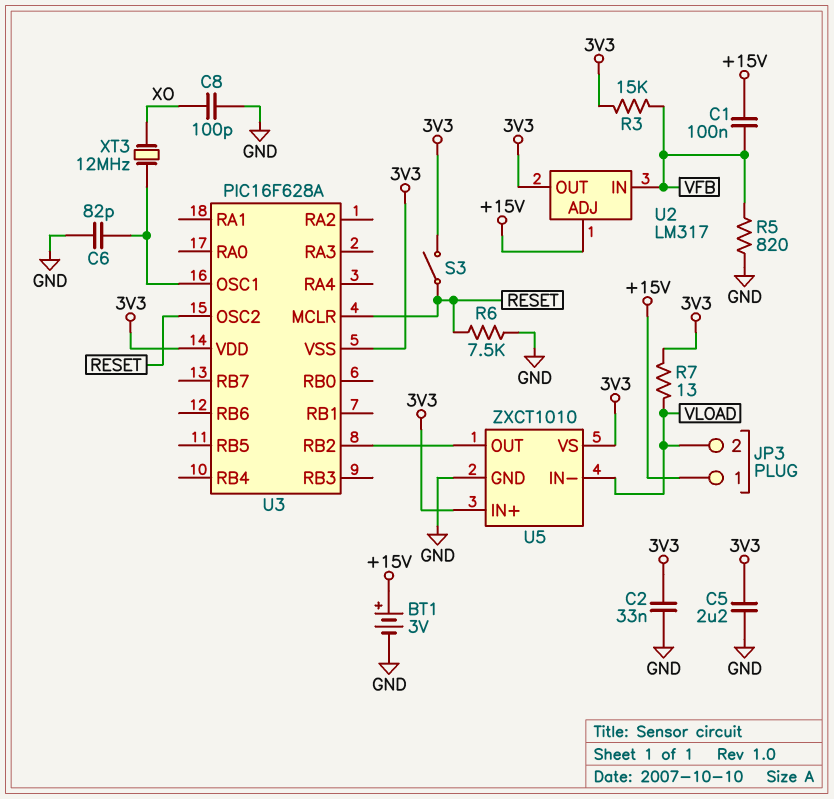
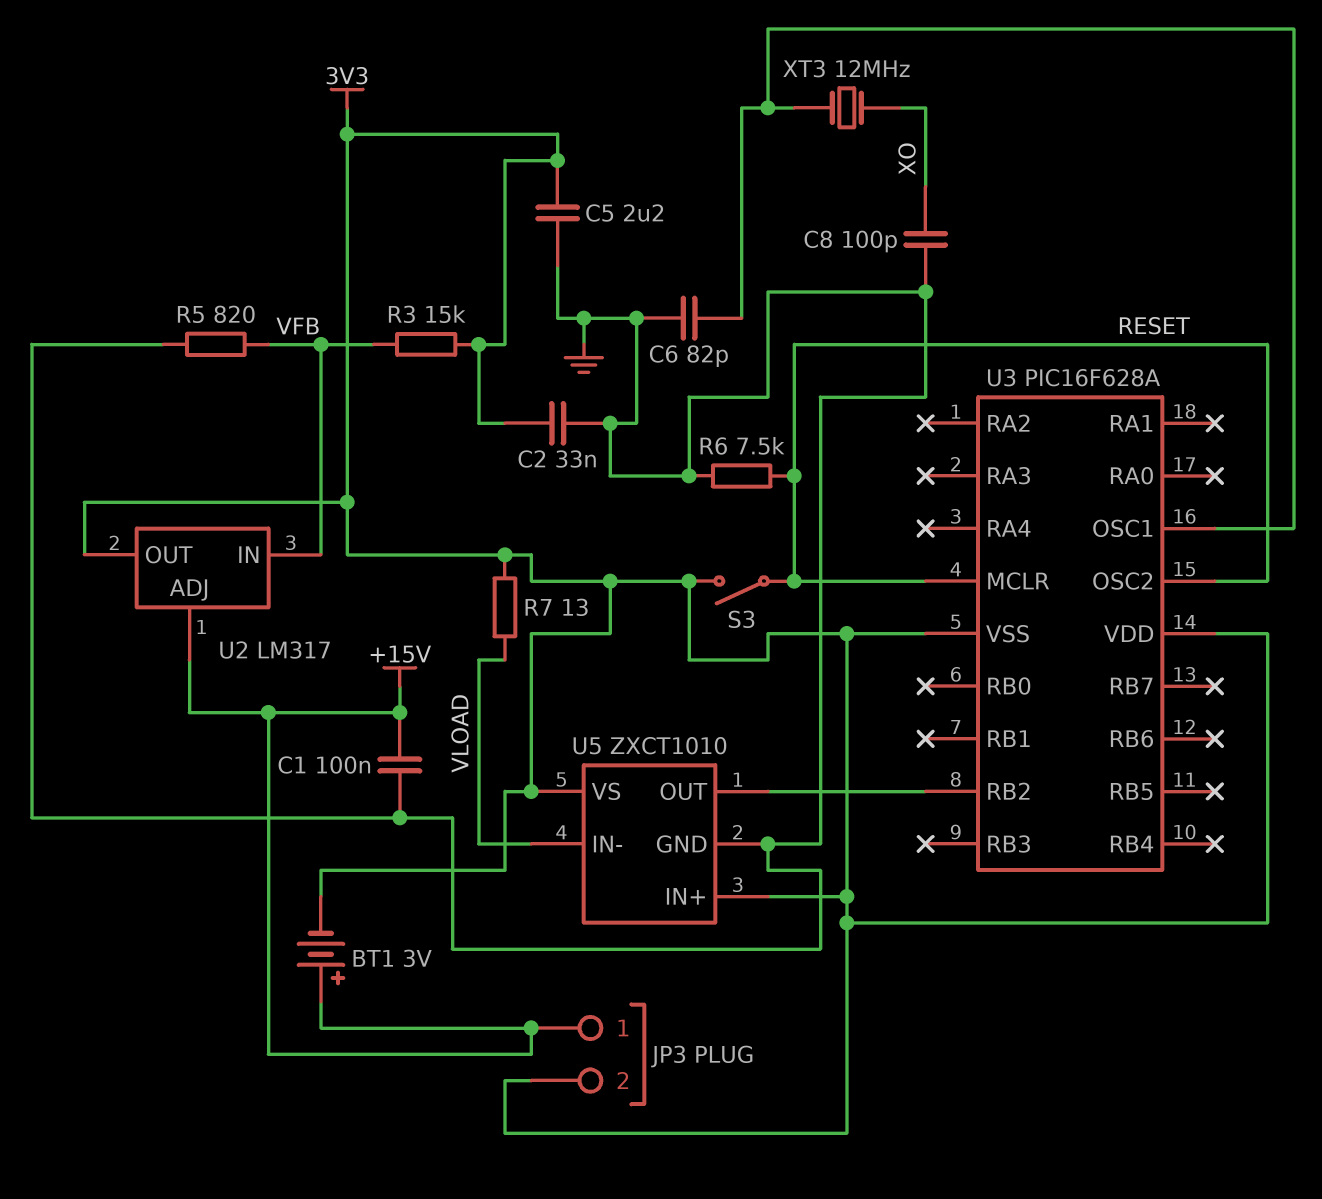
BT1: 3V (plus +15V, minus GND) -> 3V (plus +15V, minus 3V3)
C1: 100nF (+15V, VFB) -> 100nF (+15V, GND)
JP3 pin 2: VLOAD -> 3V3

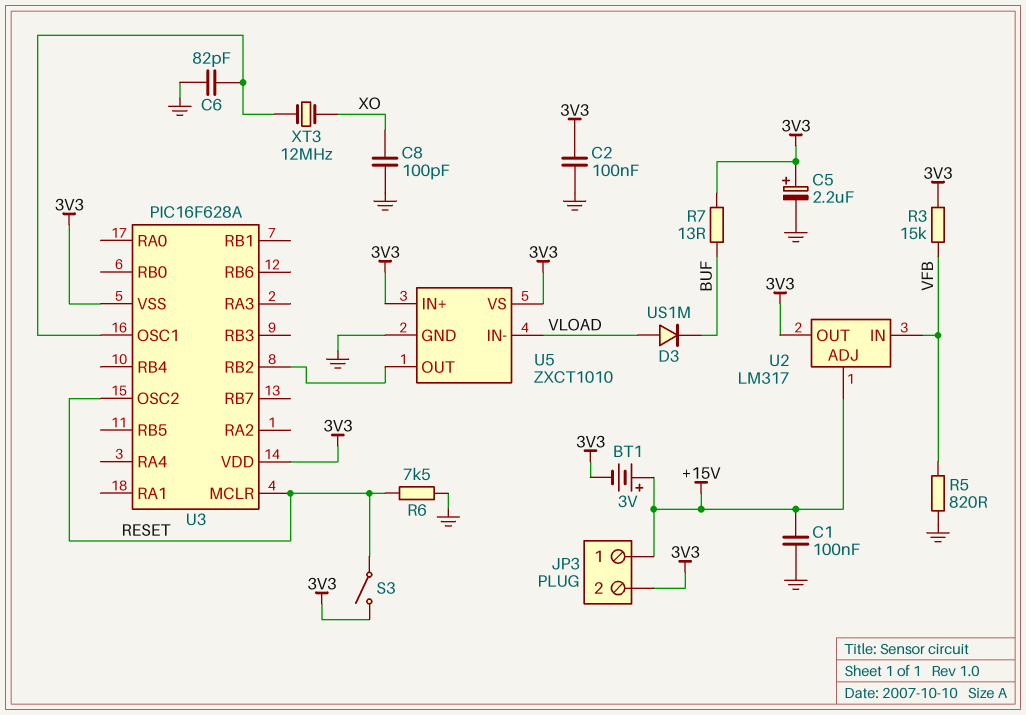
C2: 33nF (3V3, GND) -> 100nF (3V3, GND)
C5: 2.2uF (3V3, GND) -> 2.2uF (plus 3V3, minus GND)
D3: none -> diode US1M (A VLOAD, K BUF)
R7: 13 (3V3, VLOAD) -> 13 (3V3, BUF)

